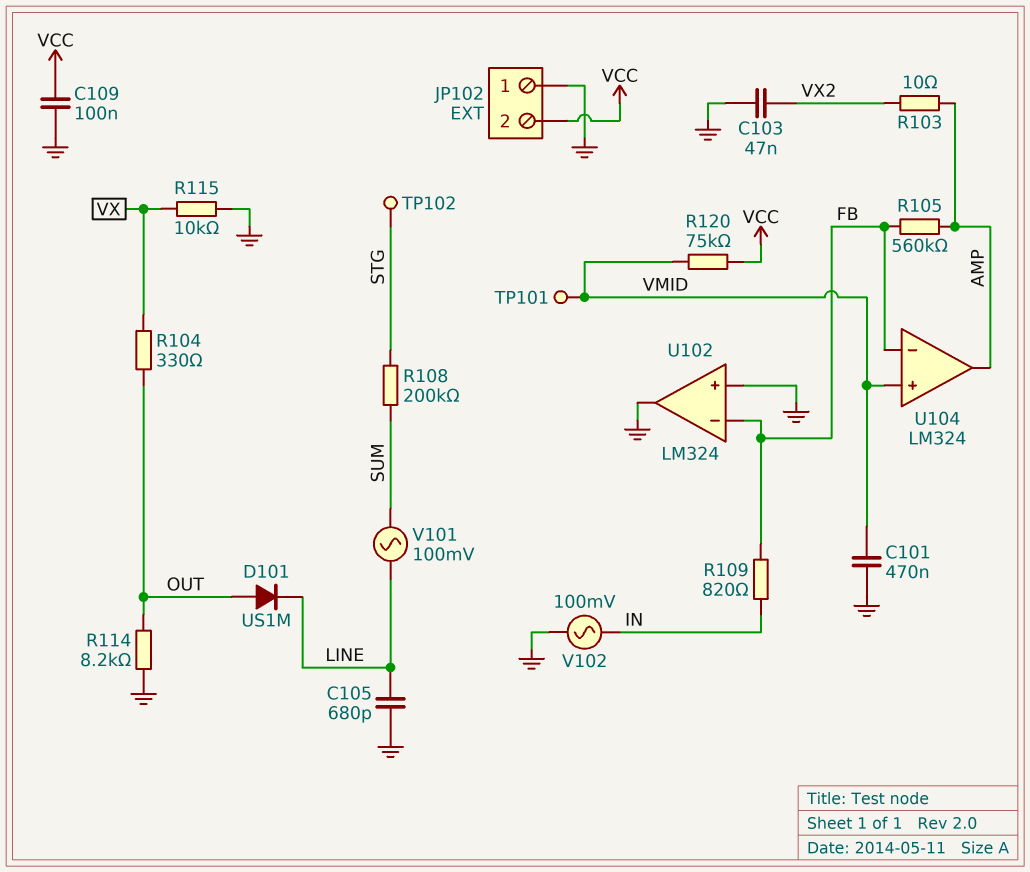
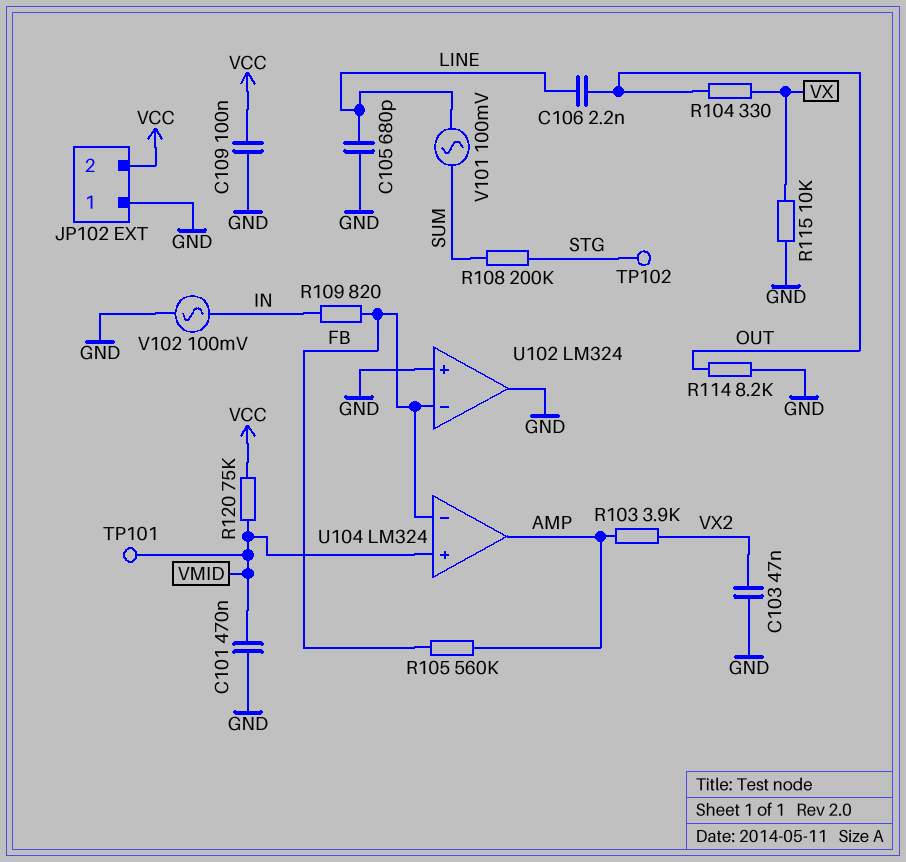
C106: none -> 2.2nF (LINE, OUT)
D101: diode US1M (A OUT, K LINE) -> none
R103: 10 (AMP, VX2) -> 3.9k (AMP, VX2)

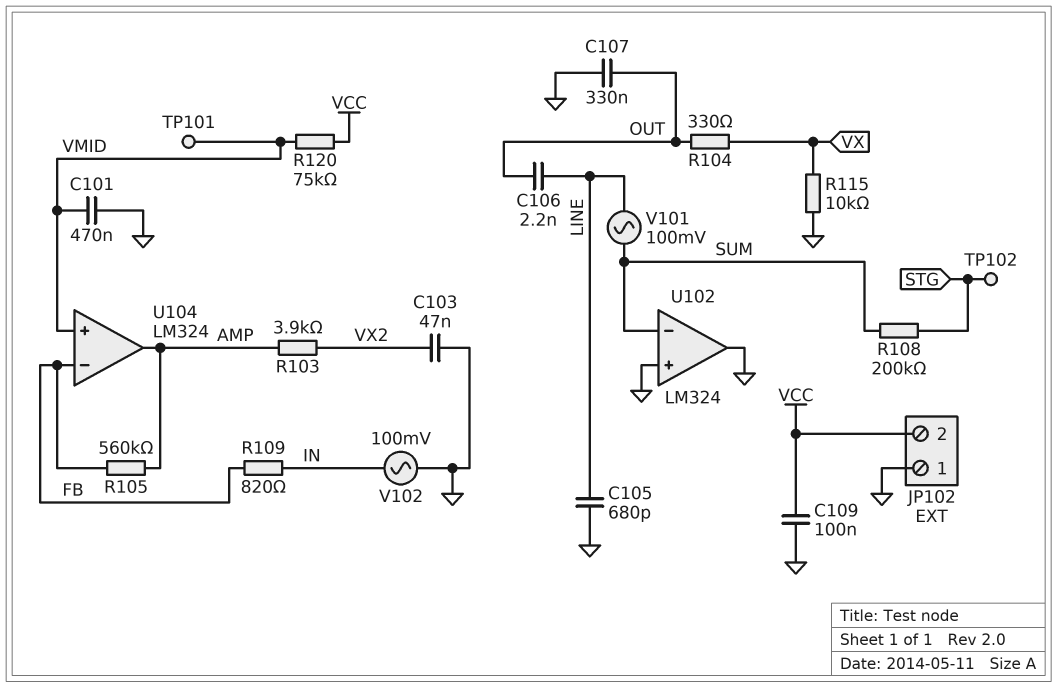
C107: none -> 330nF (GND, OUT)
R114: 8.2k (GND, OUT) -> none
U102 pin in-: FB -> SUM

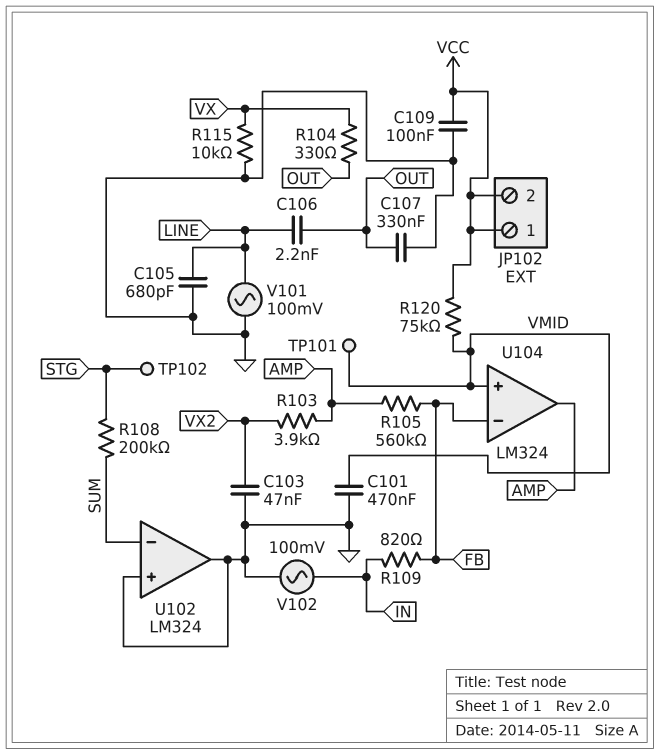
JP102 pin 1: GND -> VCC
V101: AC 100mV (LINE, SUM) -> AC 100mV (GND, LINE)

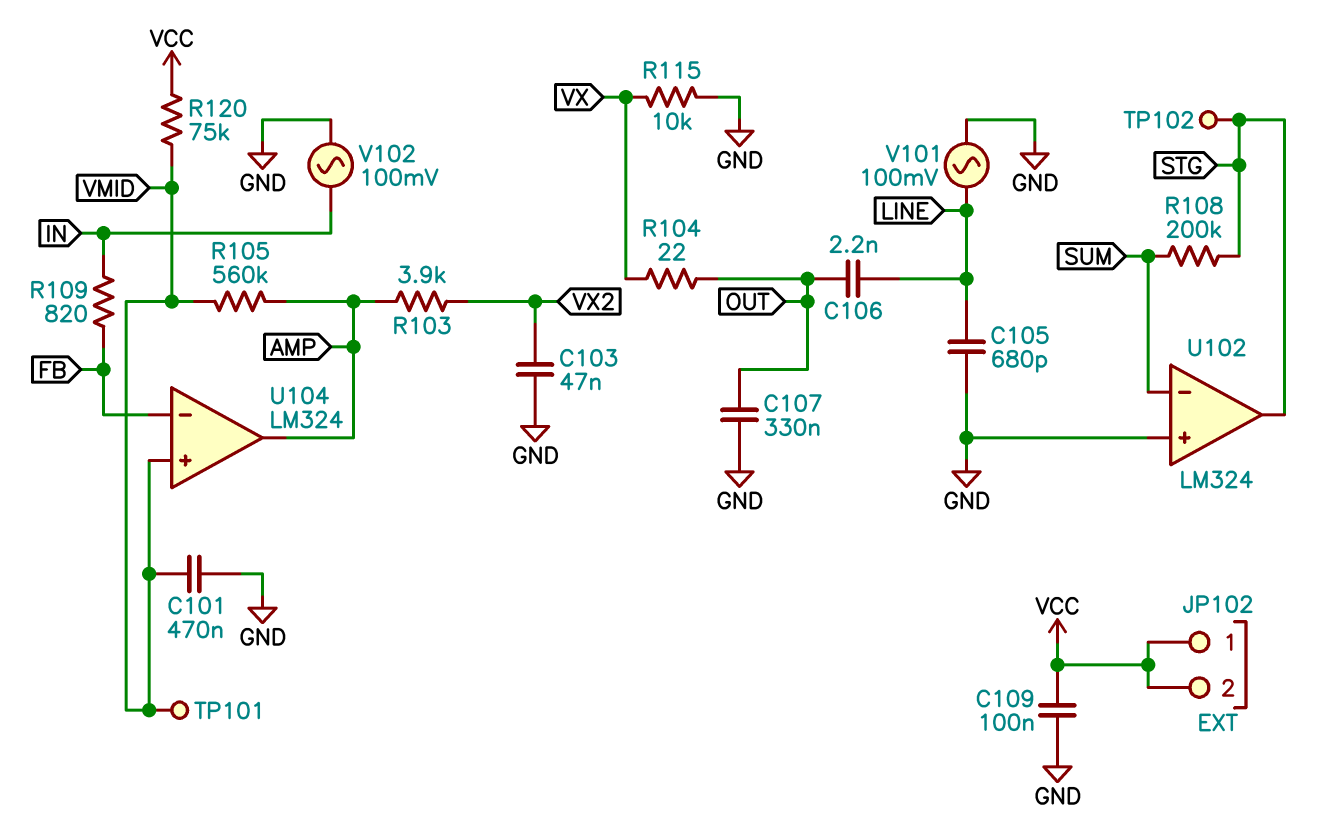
R104: 330 (OUT, VX) -> 22 (OUT, VX)
R105: 560k (AMP, FB) -> 560k (AMP, VMID)
U102 pin out: GND -> STG

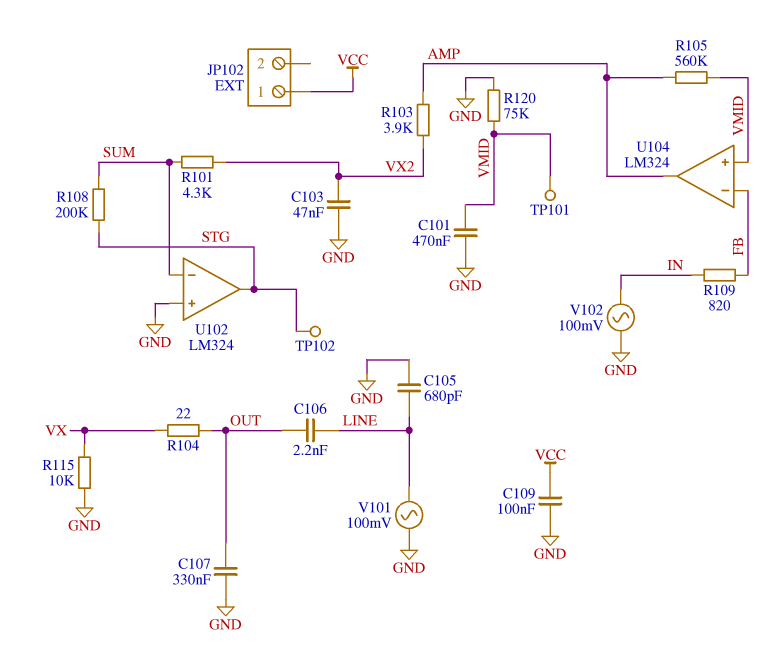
JP102 pin 2: VCC -> none
R101: none -> 4.3k (SUM, VX2)
R120: 75k (VCC, VMID) -> 75k (GND, VMID)

